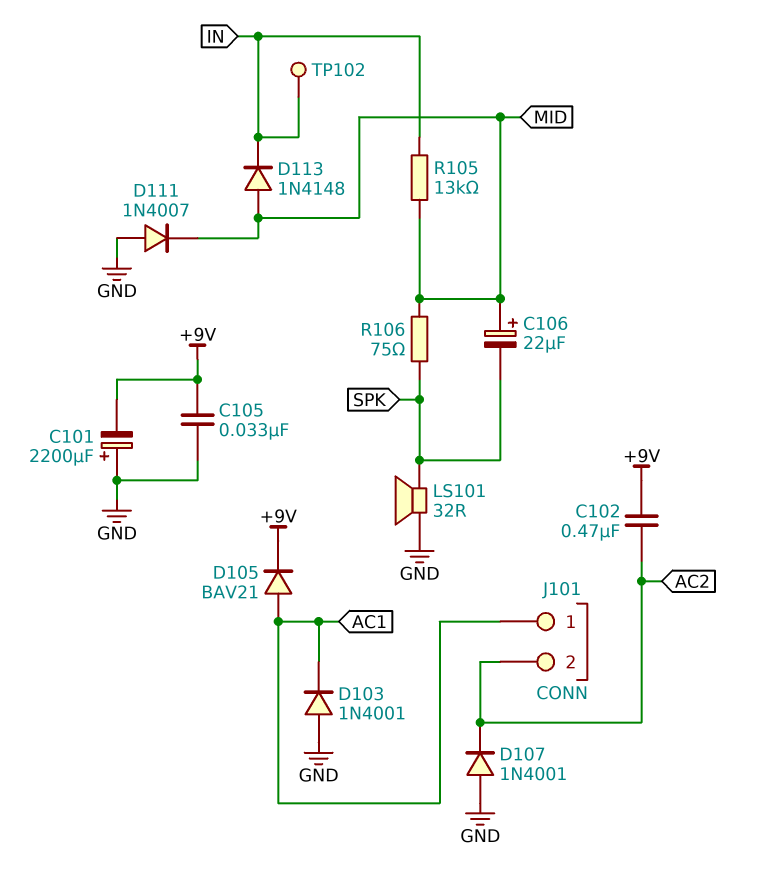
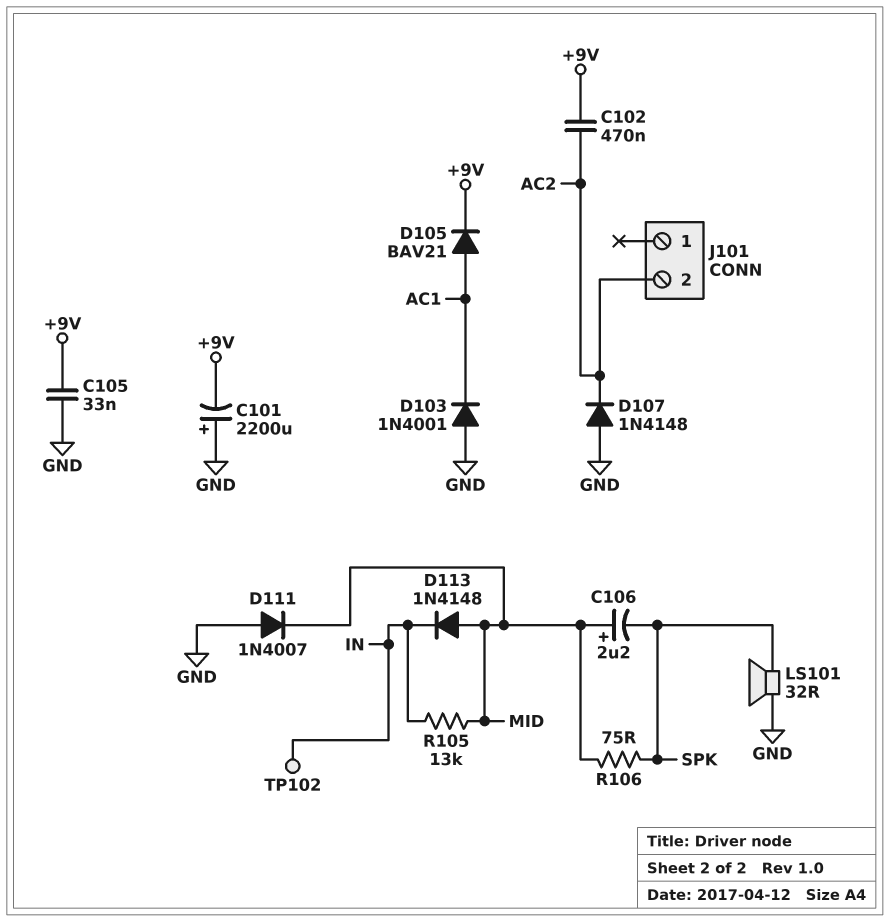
C106: 22uF (plus MID, minus SPK) -> 2.2uF (plus MID, minus SPK)
D107: diode 1N4001 (A GND, K AC2) -> diode 1N4148 (A GND, K AC2)
J101 pin 1: AC1 -> none

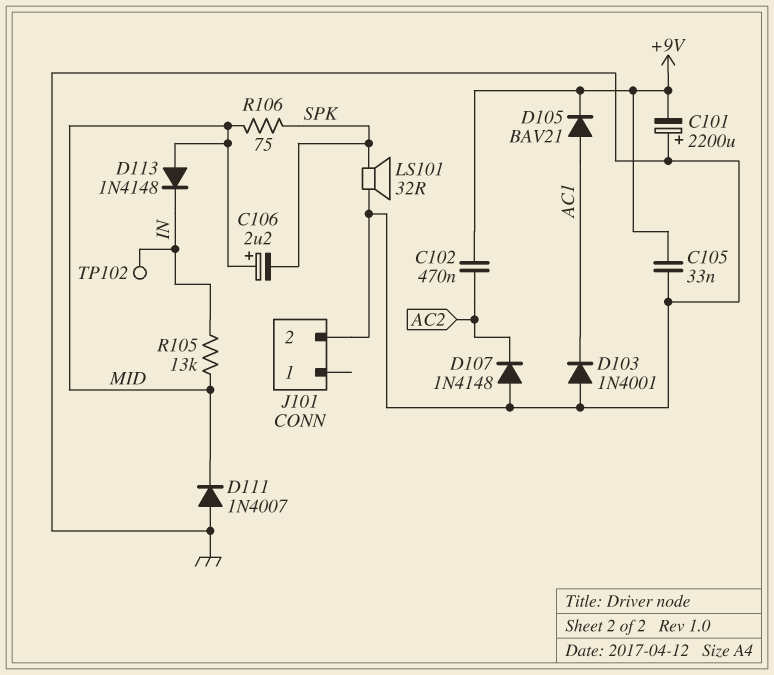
J101 pin 2: AC2 -> GND

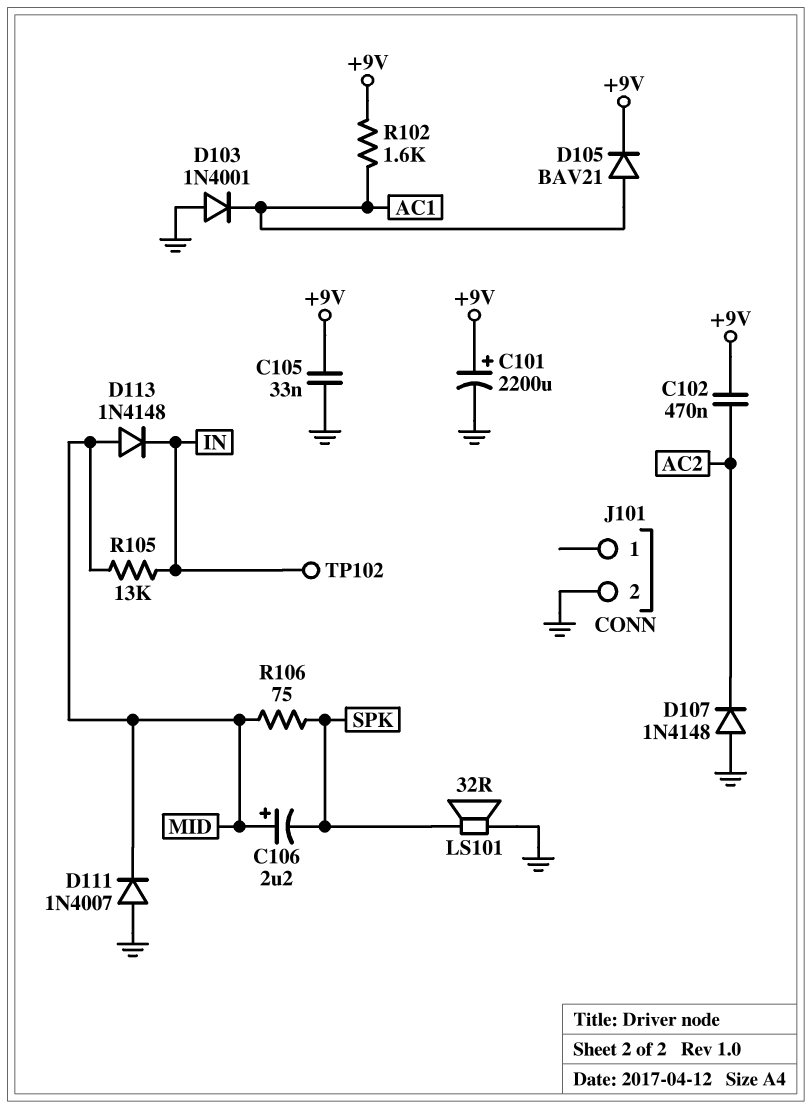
C101: 2200uF (plus GND, minus +9V) -> 2200uF (plus +9V, minus GND)
R102: none -> 1.6k (+9V, AC1)

